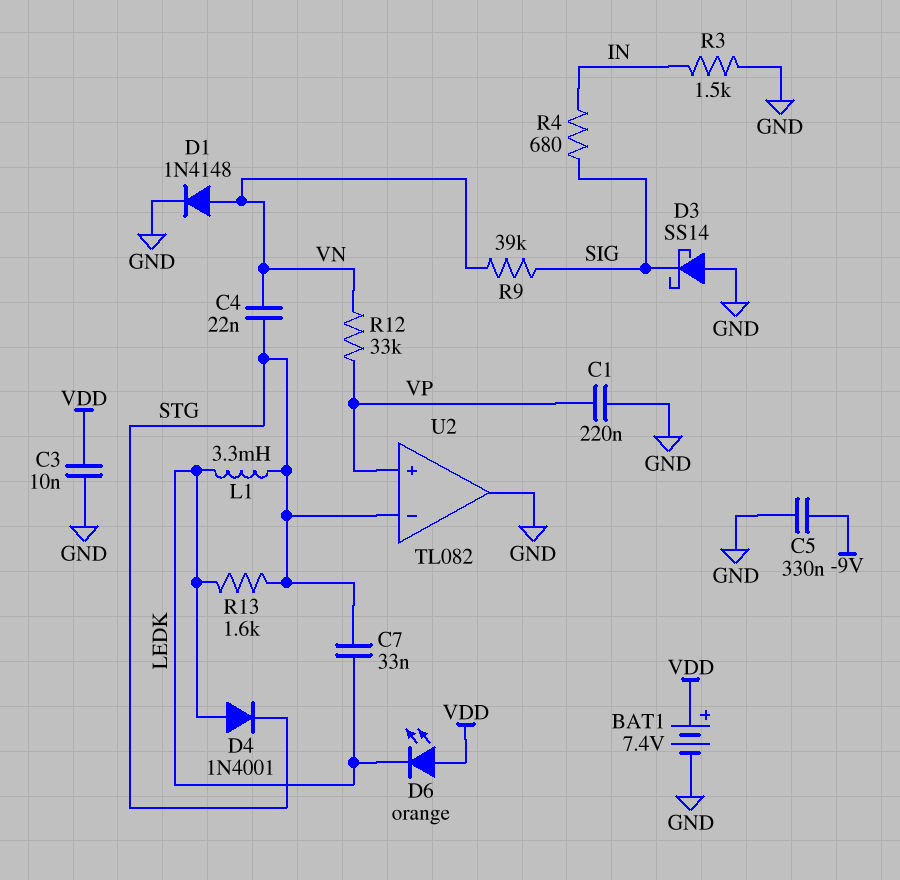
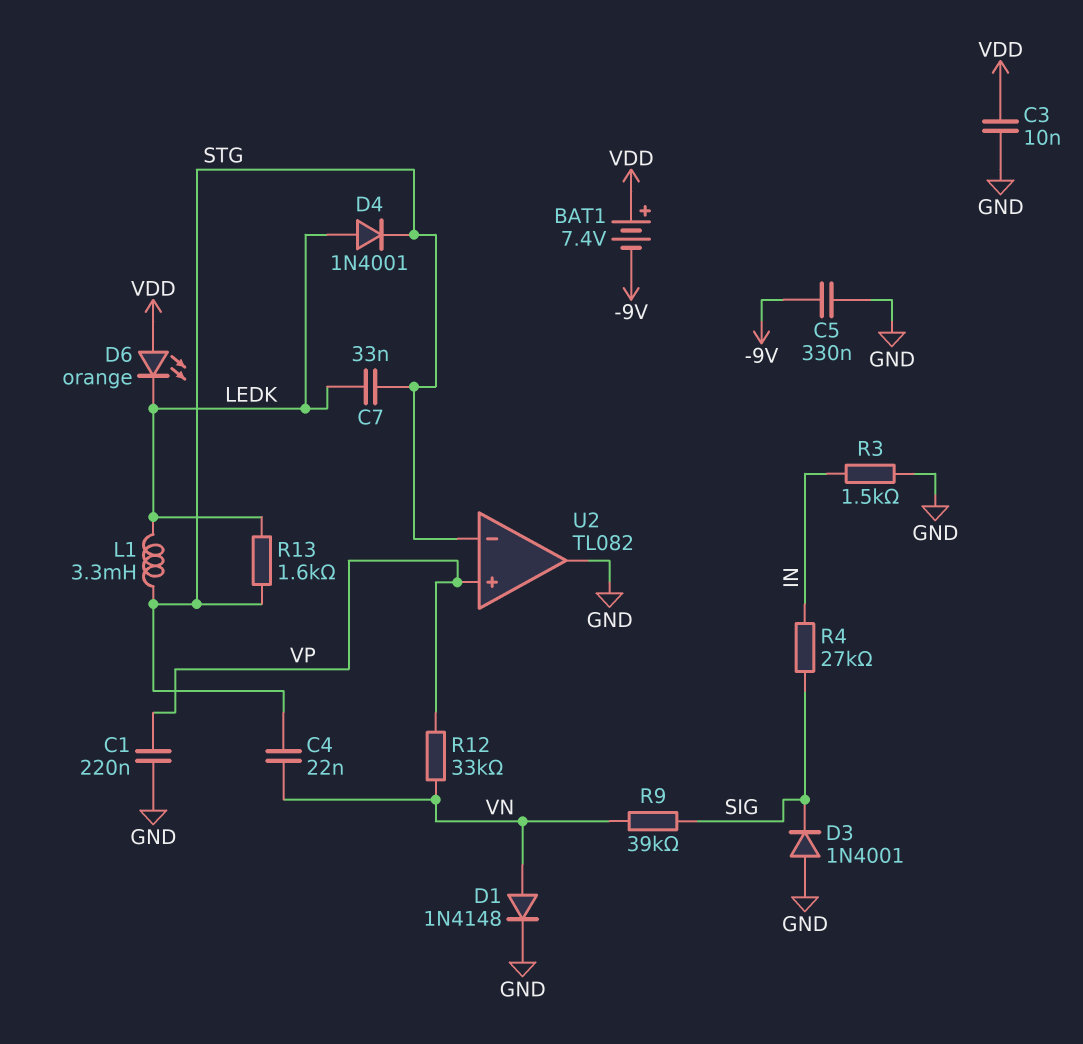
BAT1: 7.4V (plus VDD, minus GND) -> 7.4V (plus VDD, minus -9V)
D3: schottky SS14 (A GND, K SIG) -> diode 1N4001 (A GND, K SIG)
R4: 680 (IN, SIG) -> 27k (IN, SIG)

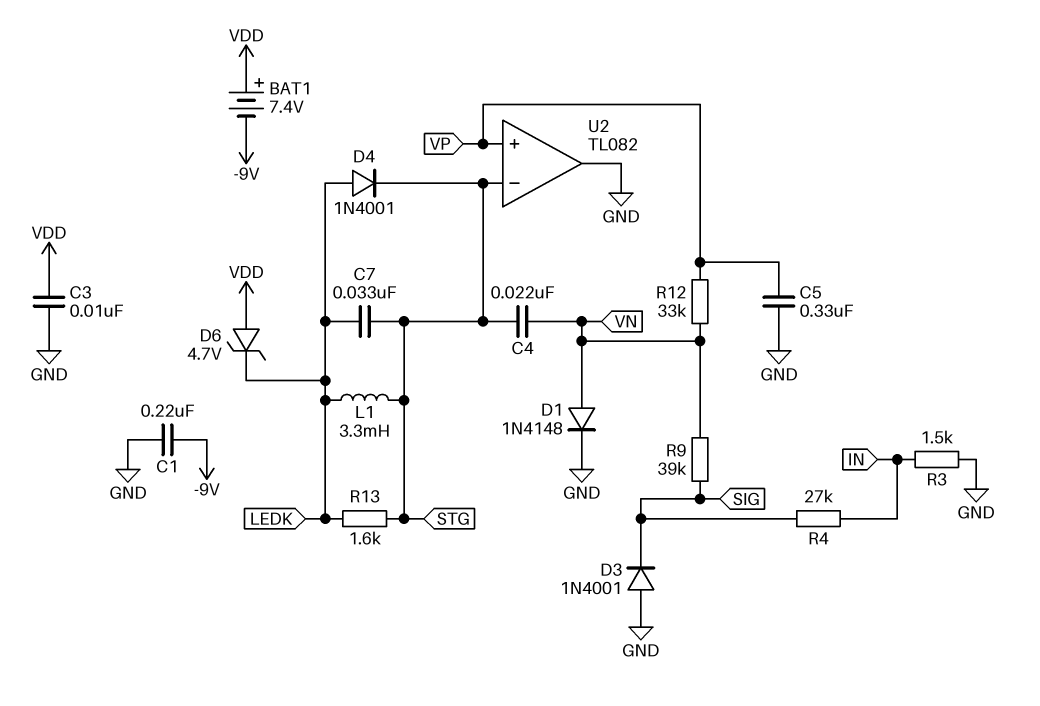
C1: 220nF (GND, VP) -> 220nF (-9V, GND)
C5: 330nF (-9V, GND) -> 330nF (GND, VP)
D6: LED orange (A VDD, K LEDK) -> zener 4.7V (A VDD, K LEDK)

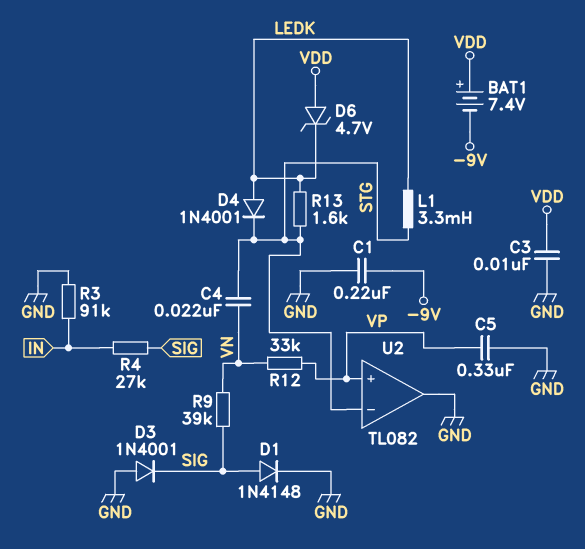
C7: 33nF (LEDK, STG) -> none
D1: diode 1N4148 (A VN, K GND) -> diode 1N4148 (A SIG, K GND)
R3: 1.5k (GND, IN) -> 91k (GND, IN)

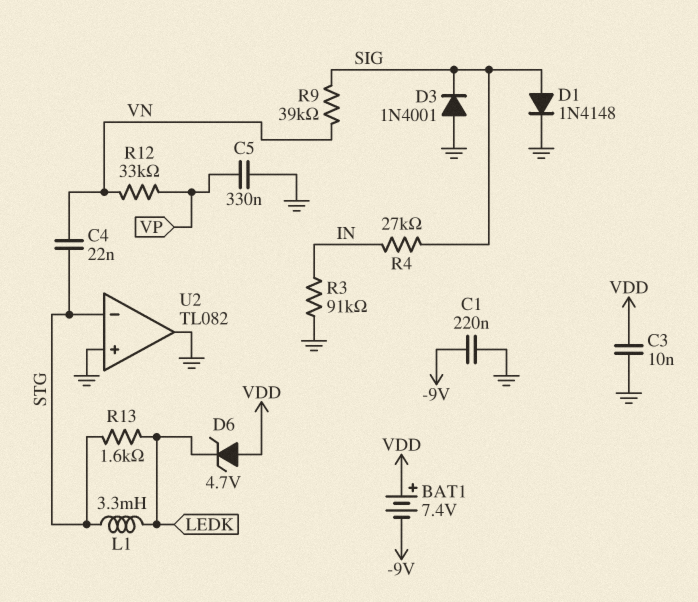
D4: diode 1N4001 (A LEDK, K STG) -> none
U2 pin in+: VP -> GND

